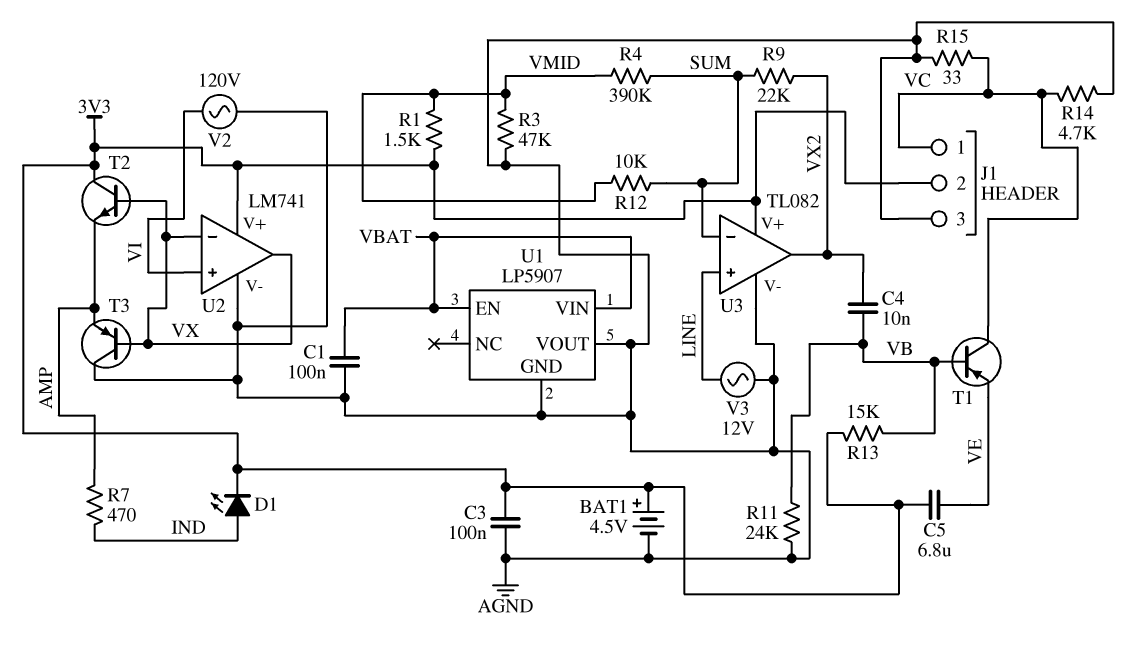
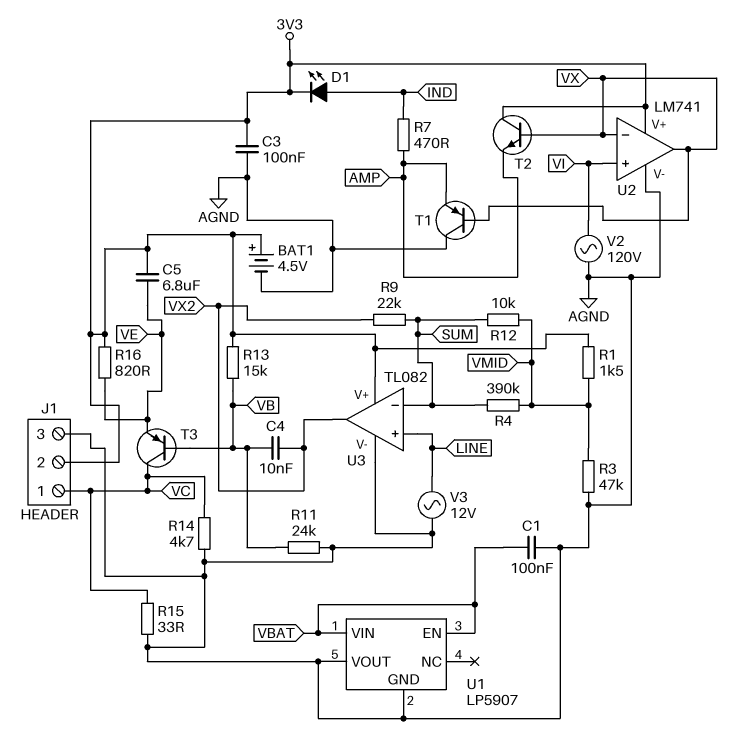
R16: none -> 820 (3V3, VE)
T1: PNP (B VB, C VC, E VE) -> PNP (B VX, C AGND, E AMP)
T3: PNP (B VX, C AGND, E AMP) -> PNP (B VB, C VC, E VE)

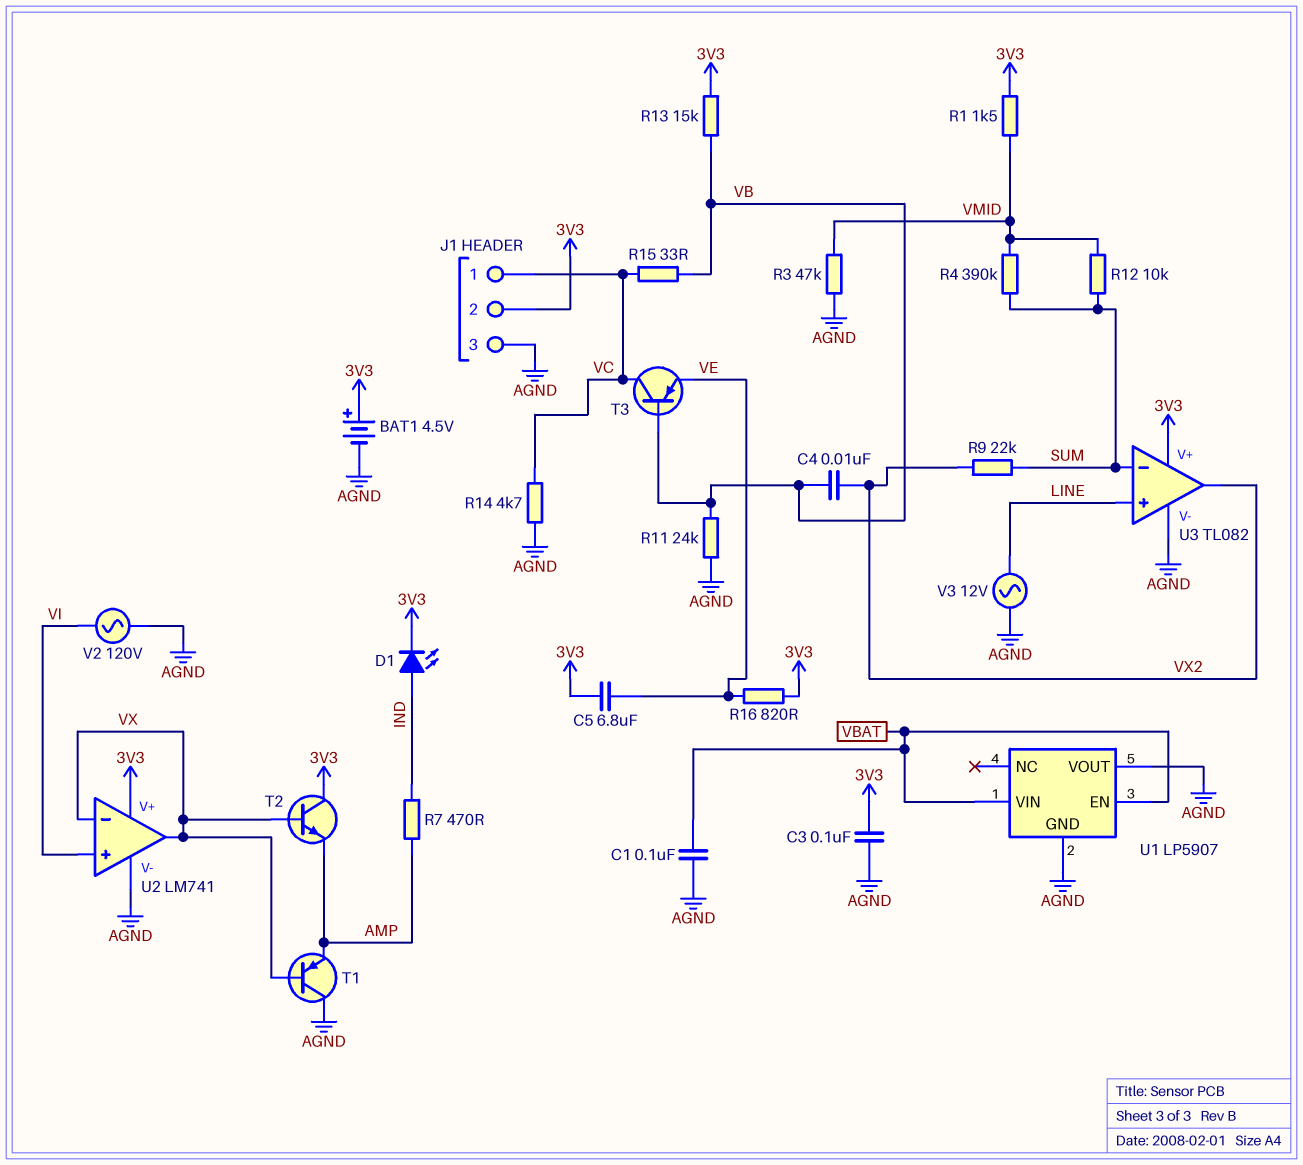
R15: 33 (AGND, VC) -> 33 (VB, VC)

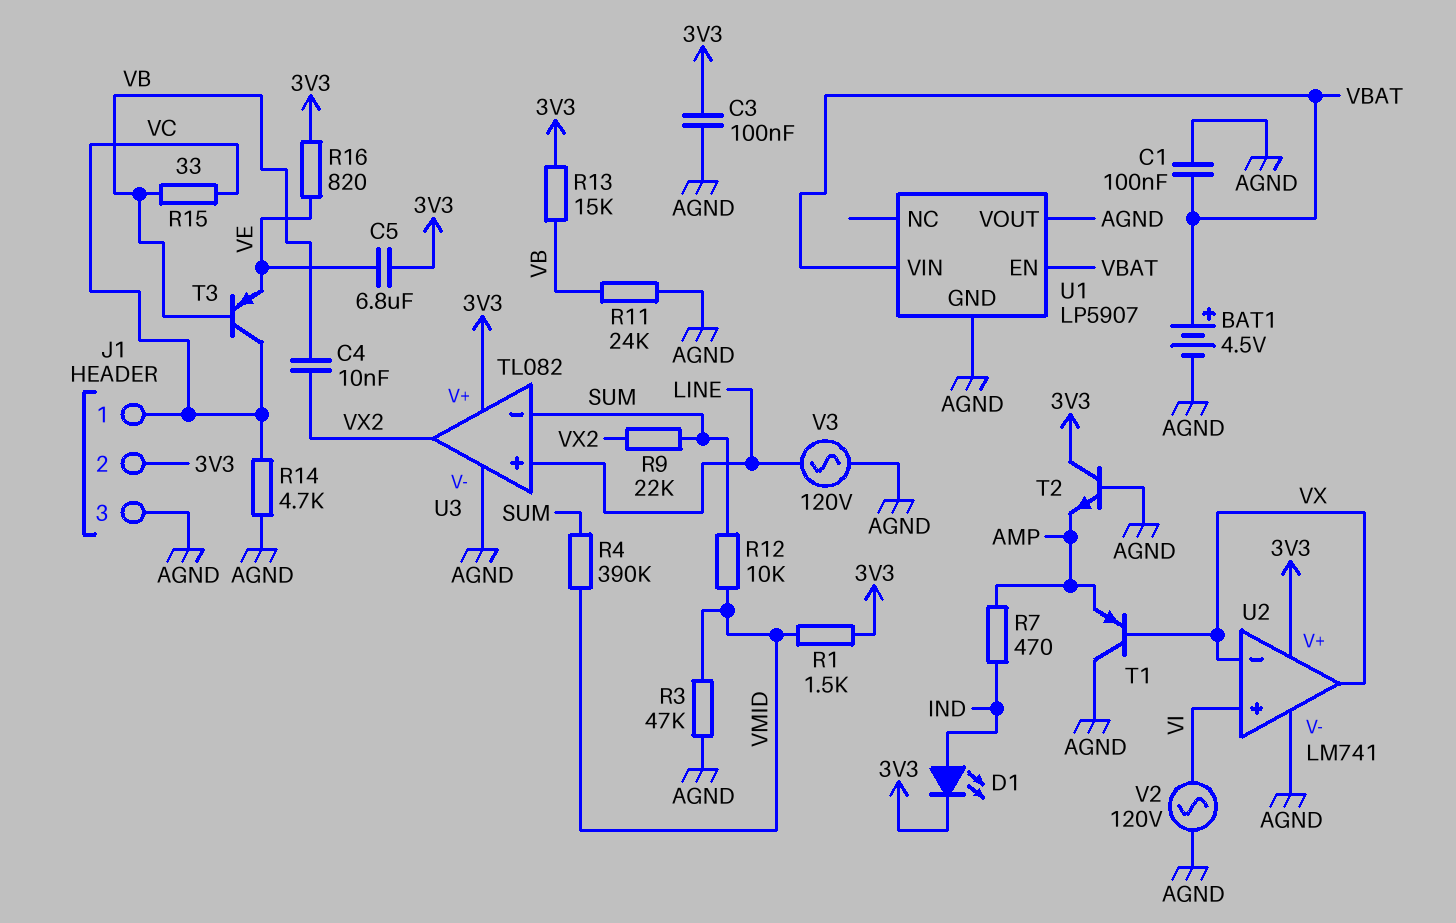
BAT1: 4.5V (plus 3V3, minus AGND) -> 4.5V (plus VBAT, minus AGND)
T2: NPN (B VX, C 3V3, E AMP) -> NPN (B AGND, C 3V3, E AMP)
V3: AC 12V (AGND, LINE) -> AC 120V (AGND, LINE)

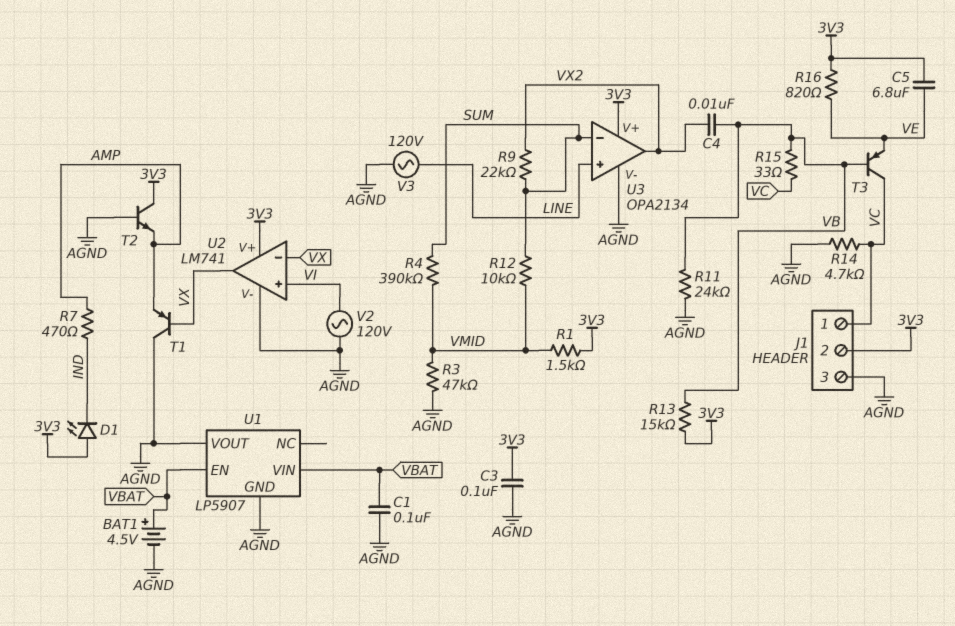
D1: LED (A IND, K 3V3) -> LED (A 3V3, K IND)
U3: TL082 -> OPA2134

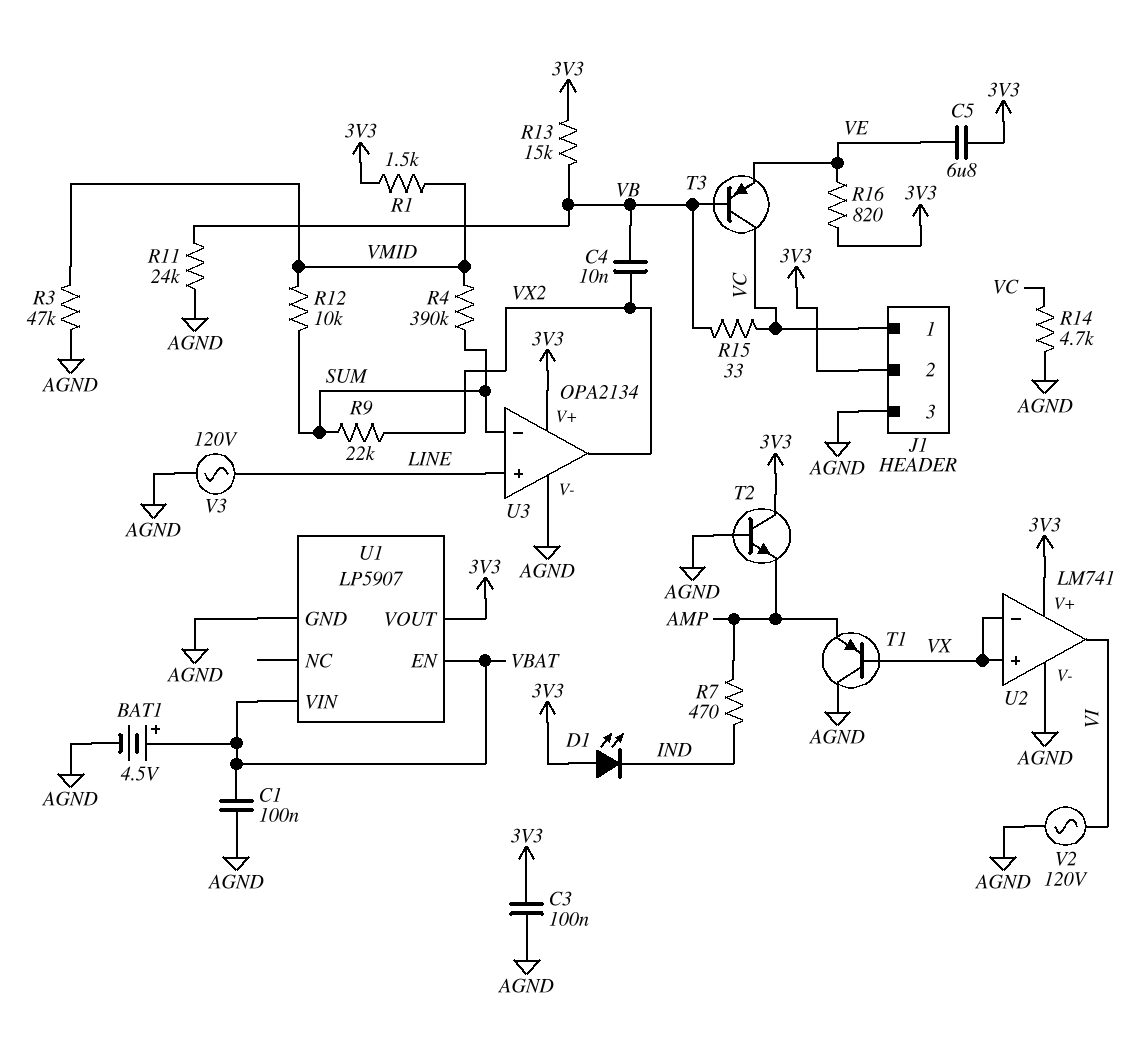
U1 pin VOUT: AGND -> 3V3
U2 pin in+: VI -> VX
U2 pin out: VX -> VI

